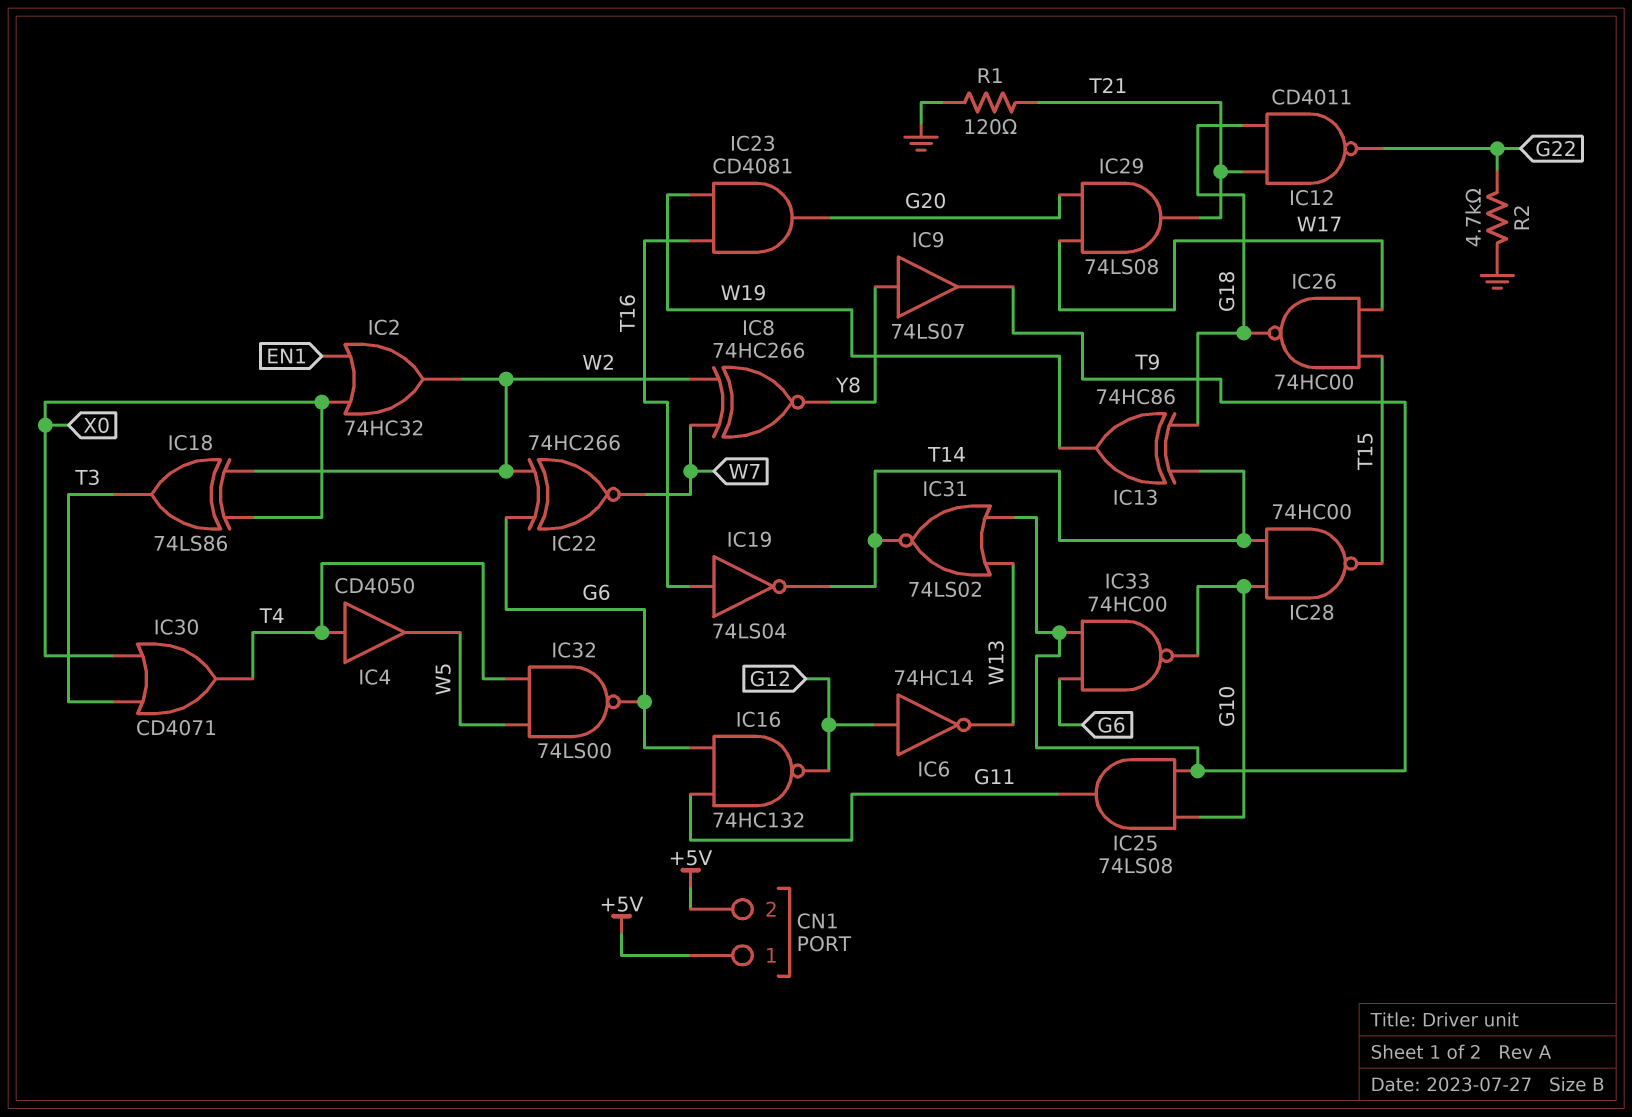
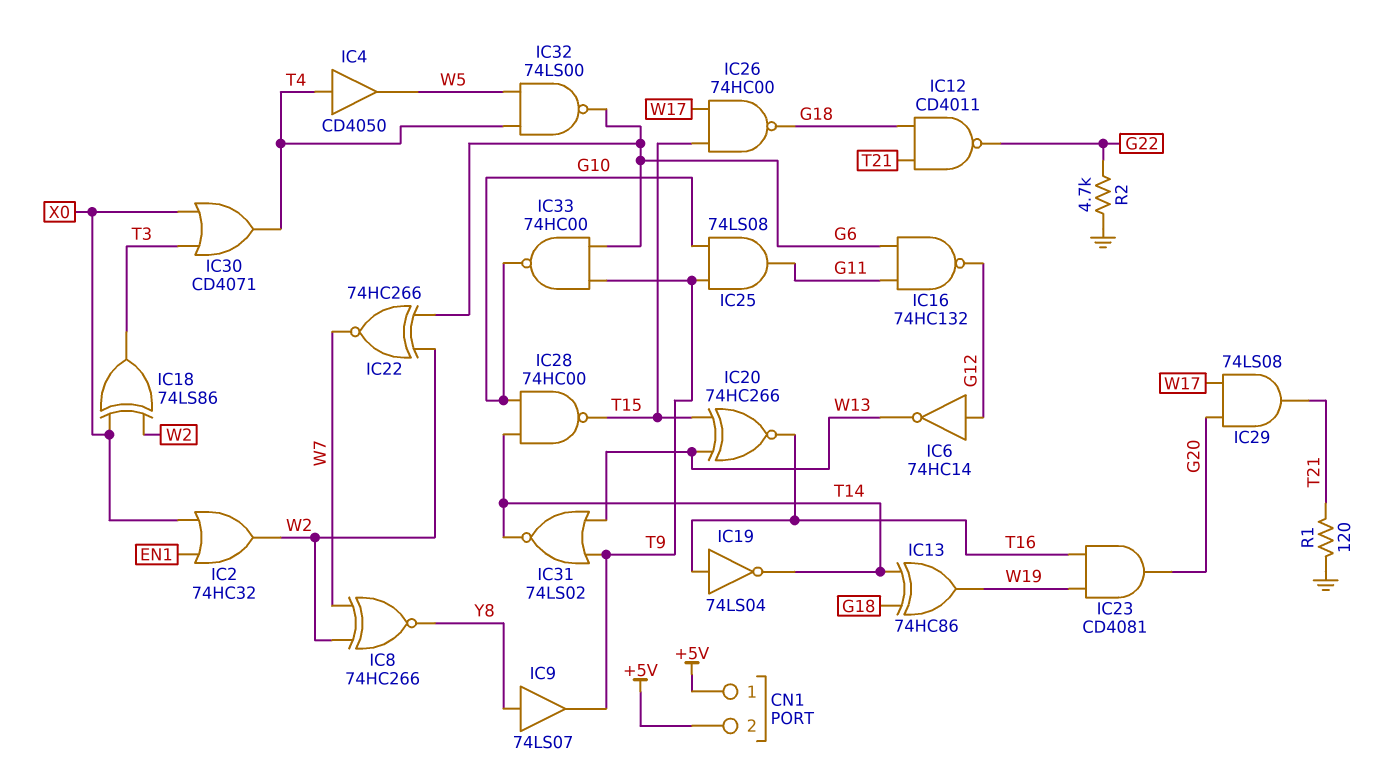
IC20: none -> XNOR 74HC266 (in T15, in W13, out T16)

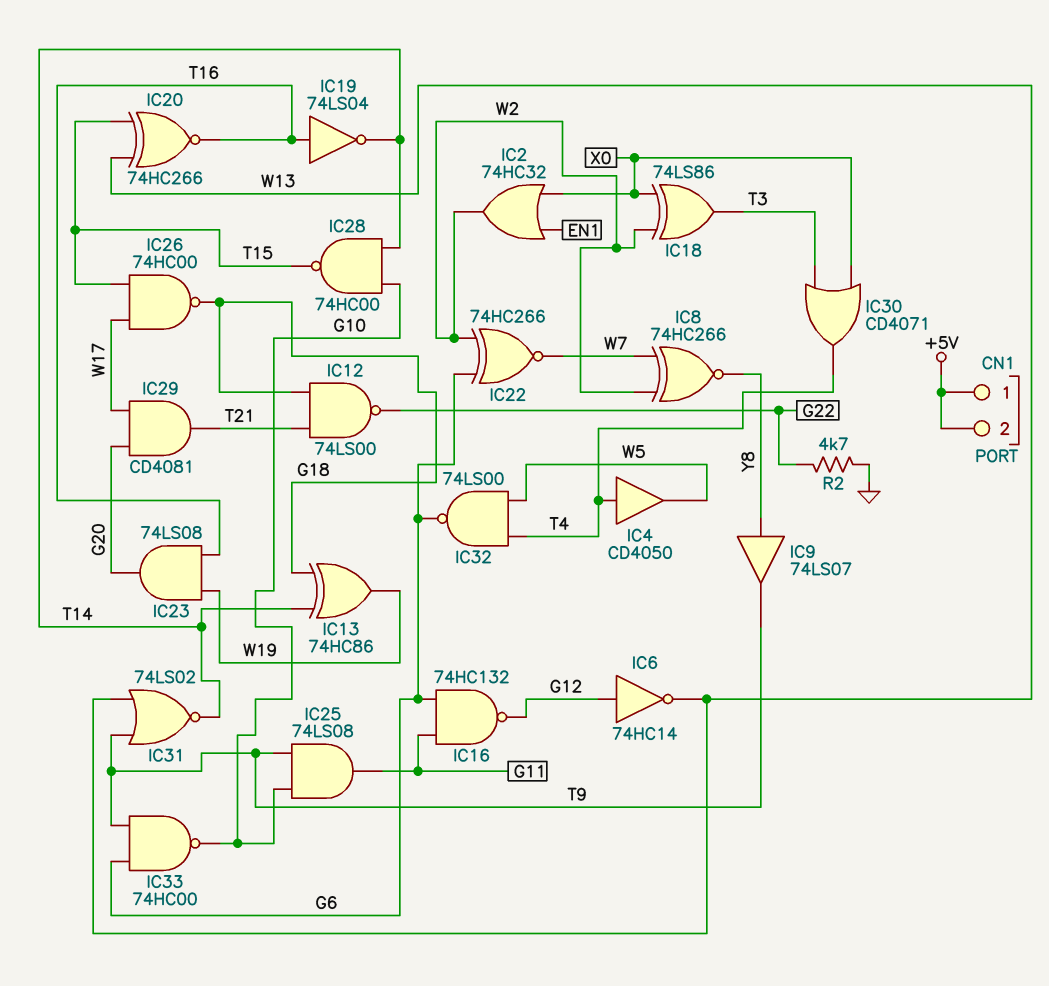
IC12: NAND CD4011 (in G18, in T21, out G22) -> NAND 74LS00 (in G18, in T21, out G22)
IC23: AND CD4081 (in T16, in W19, out G20) -> AND 74LS08 (in T16, in W19, out G20)
IC29: AND 74LS08 (in G20, in W17, out T21) -> AND CD4081 (in G20, in W17, out T21)
R1: 120 (GND, T21) -> none

